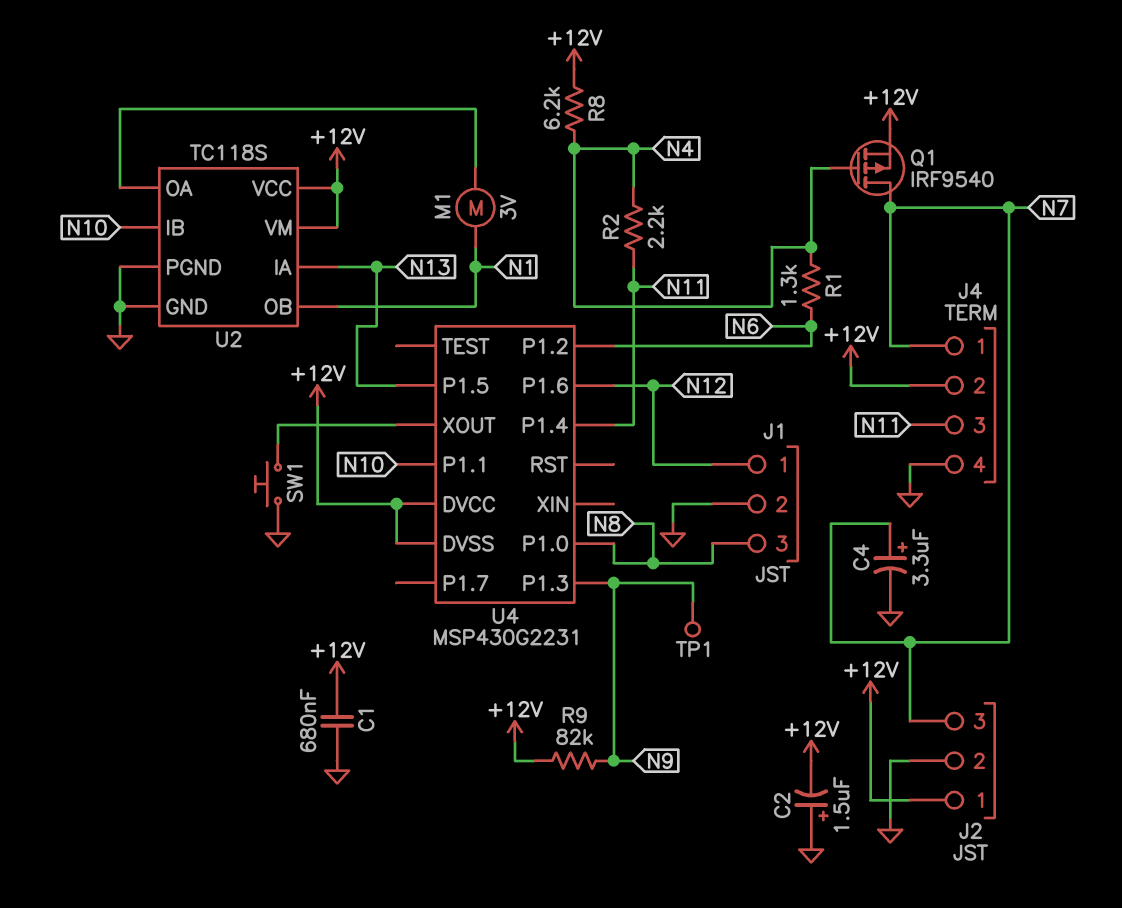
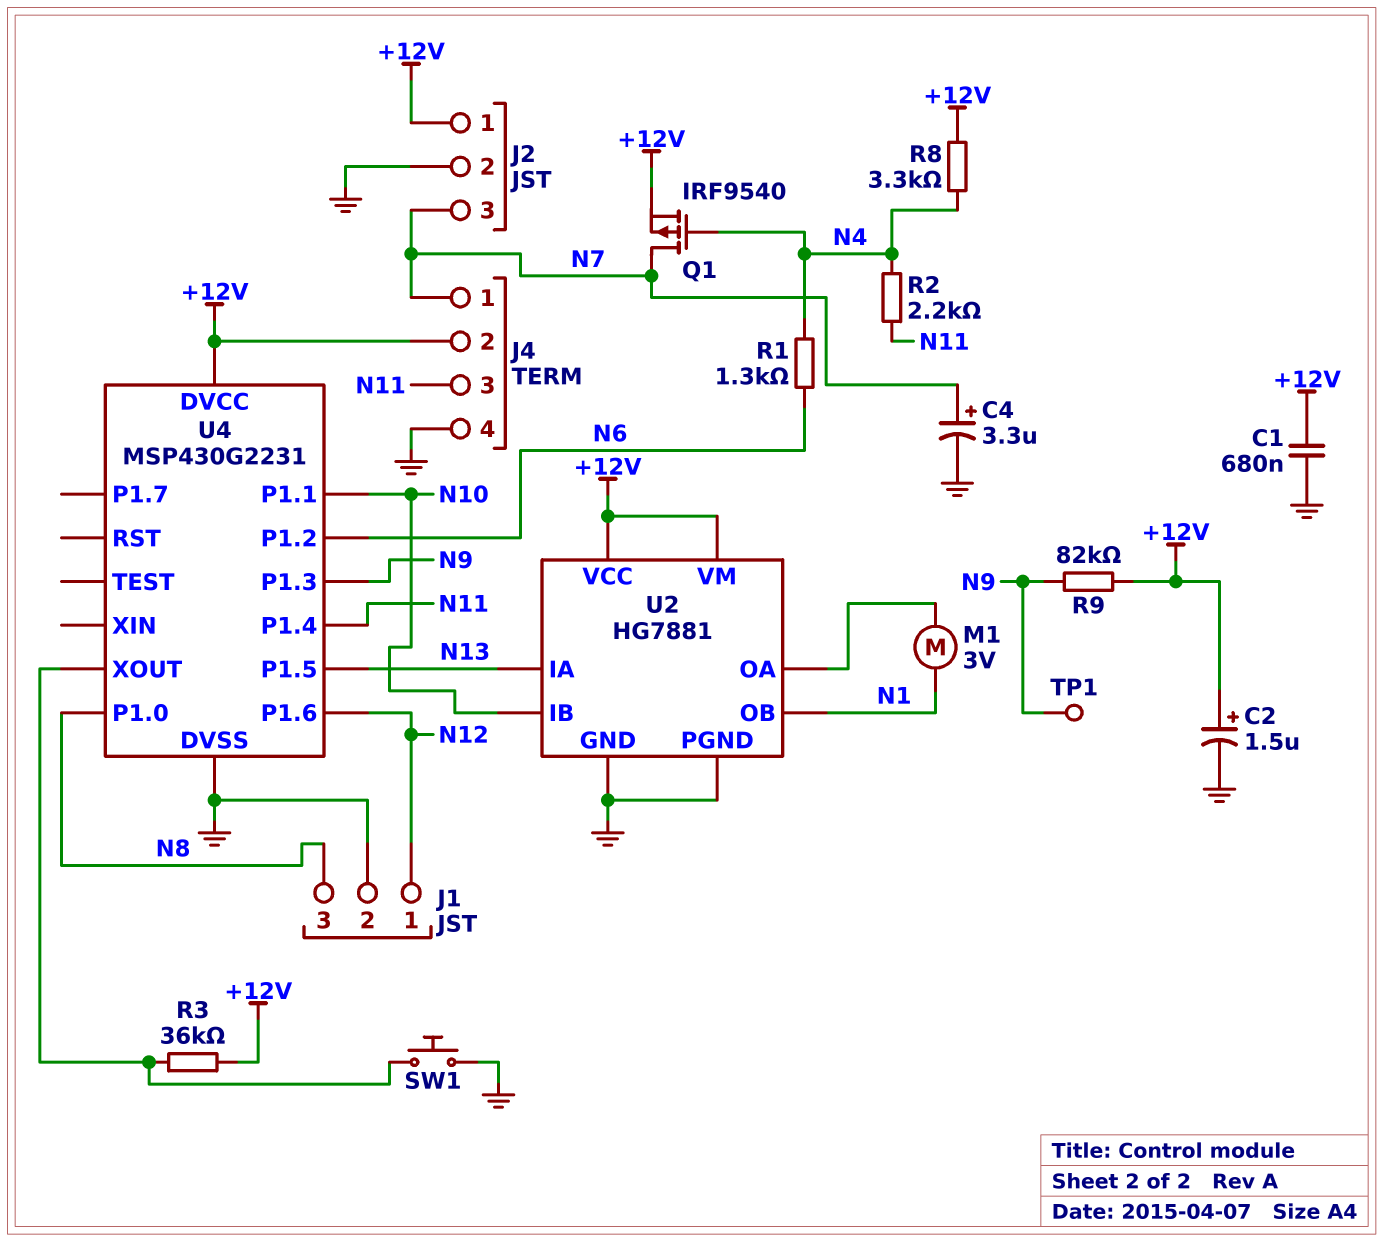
C2: 1.5uF (plus GND, minus +12V) -> 1.5uF (plus +12V, minus GND)
R3: none -> 36k (+12V, U4/XOUT)
R8: 6.2k (+12V, N4) -> 3.3k (+12V, N4)
U2: TC118S -> HG7881
U4 pin DVSS: +12V -> GND

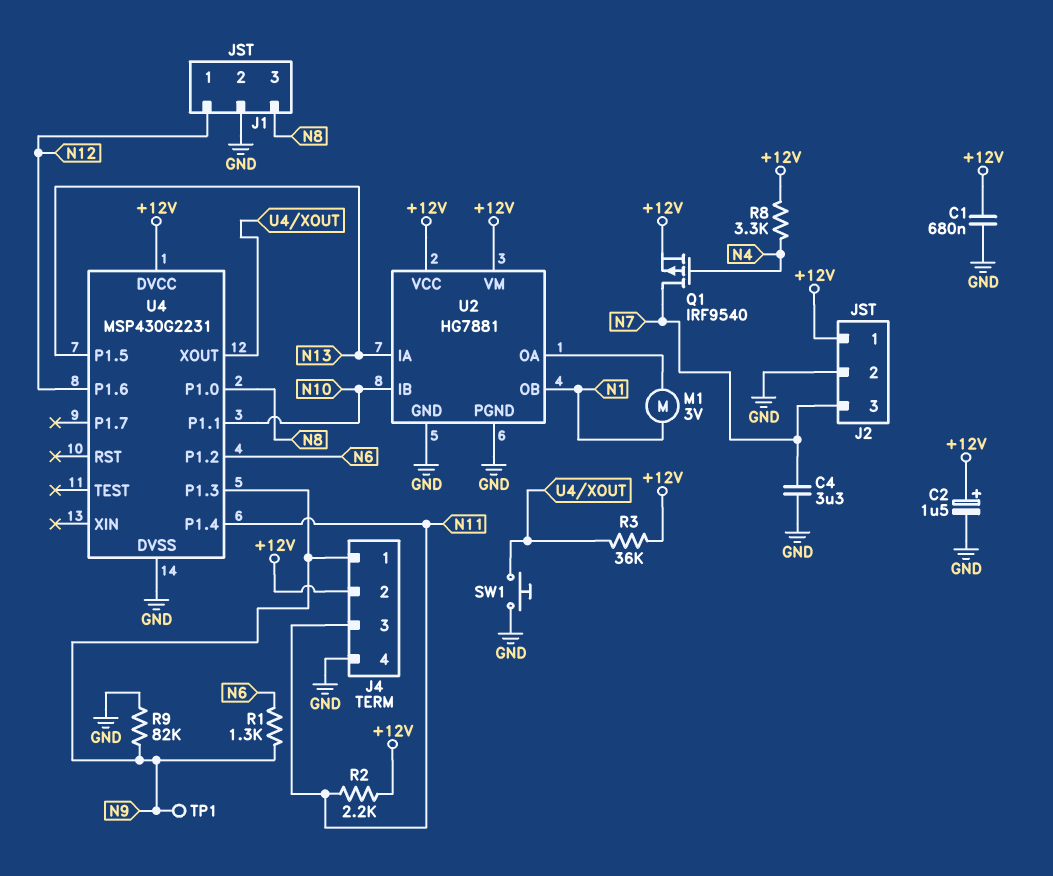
C4: 3.3uF (plus N7, minus GND) -> 3.3uF (GND, N7)
J4 pin 1: N7 -> N9
R1: 1.3k (N4, N6) -> 1.3k (N6, N9)
R2: 2.2k (N4, N11) -> 2.2k (+12V, N11)
R9: 82k (+12V, N9) -> 82k (GND, N9)

